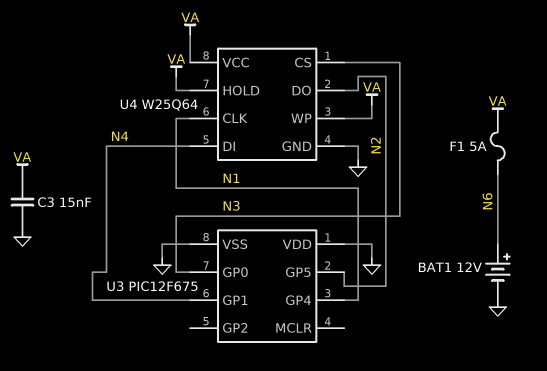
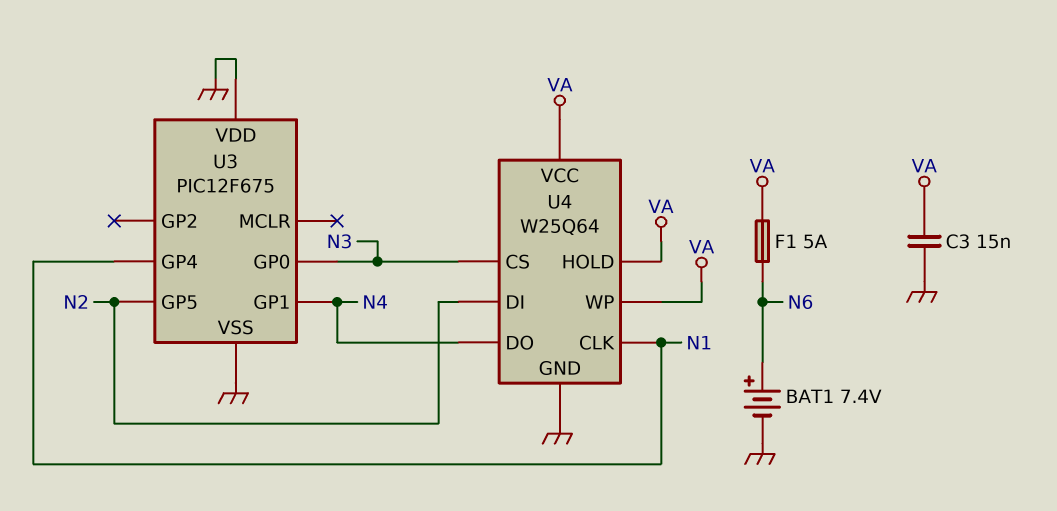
BAT1: 12V (plus N6, minus GND) -> 7.4V (plus N6, minus GND)
U4 pin DI: N4 -> N2
U4 pin DO: N2 -> N4

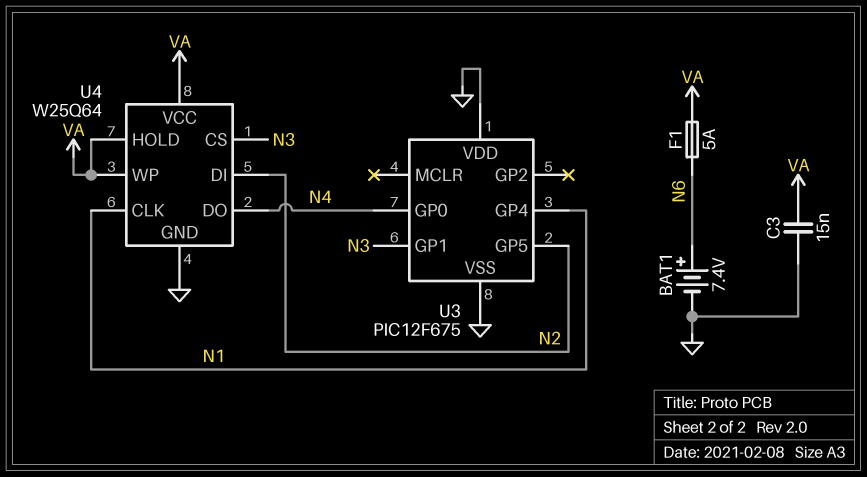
U3 pin GP0: N3 -> N4
U3 pin GP1: N4 -> N3

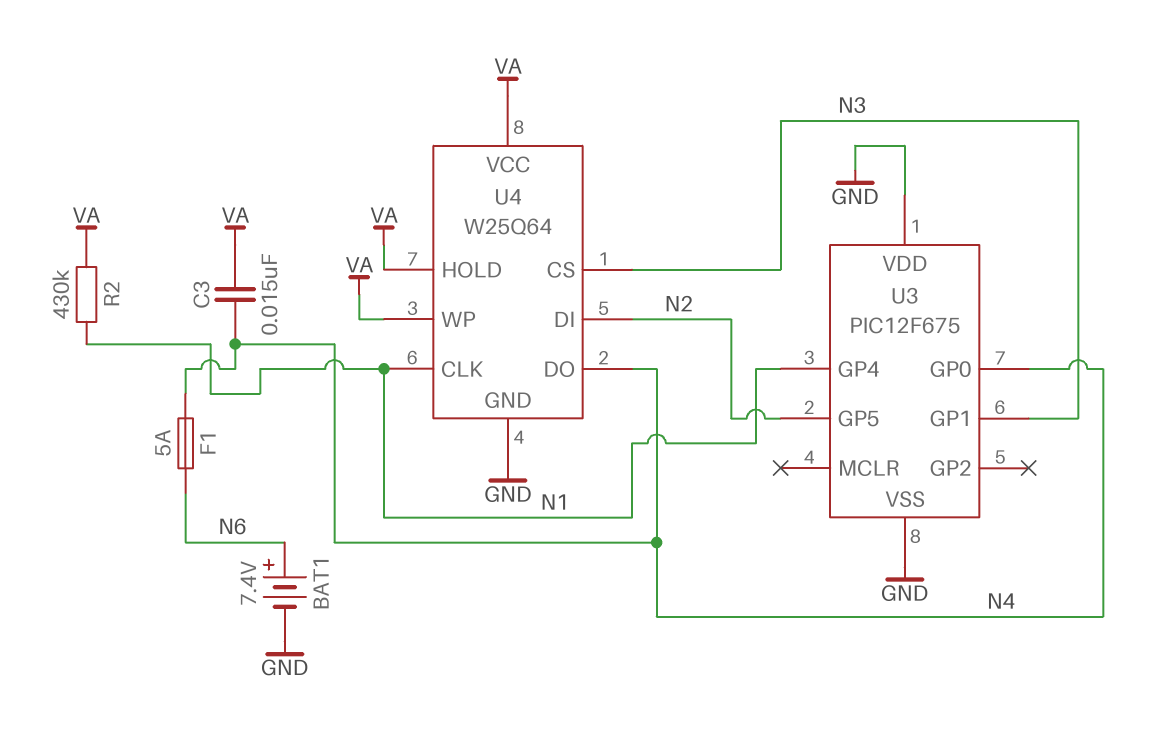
C3: 15nF (GND, VA) -> 15nF (N4, VA)
F1: 5A (N6, VA) -> 5A (N4, N6)
R2: none -> 430k (N1, VA)

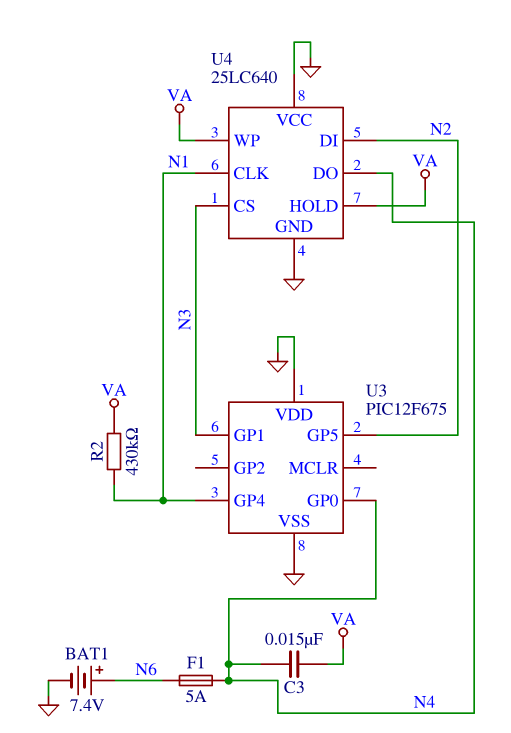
U4: W25Q64 -> 25LC640
U4 pin VCC: VA -> GND

